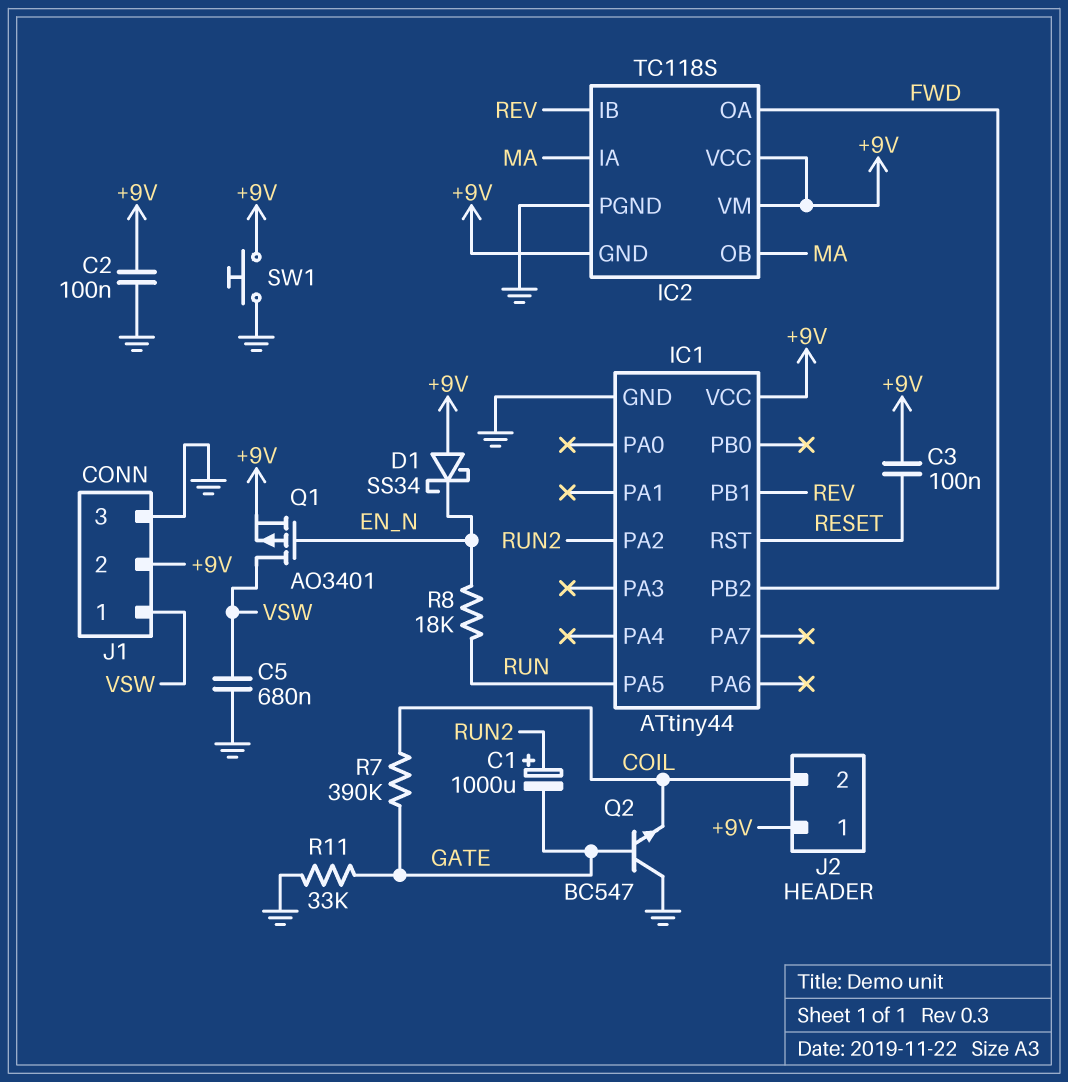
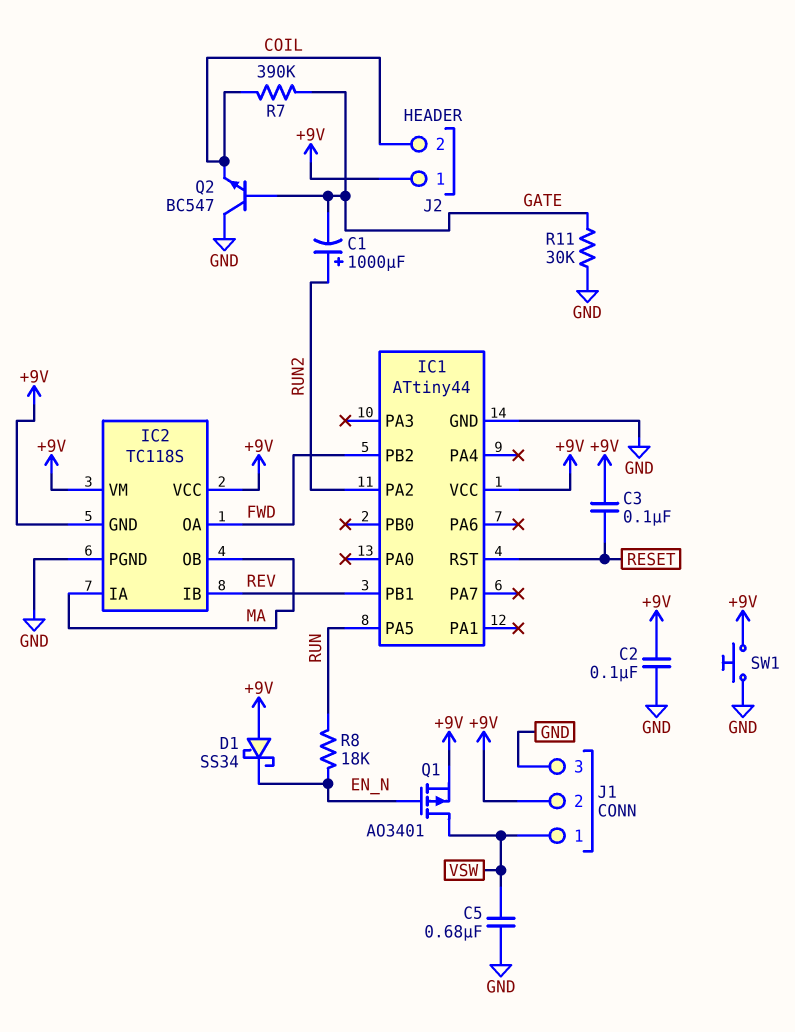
R11: 33k (GATE, GND) -> 30k (GATE, GND)

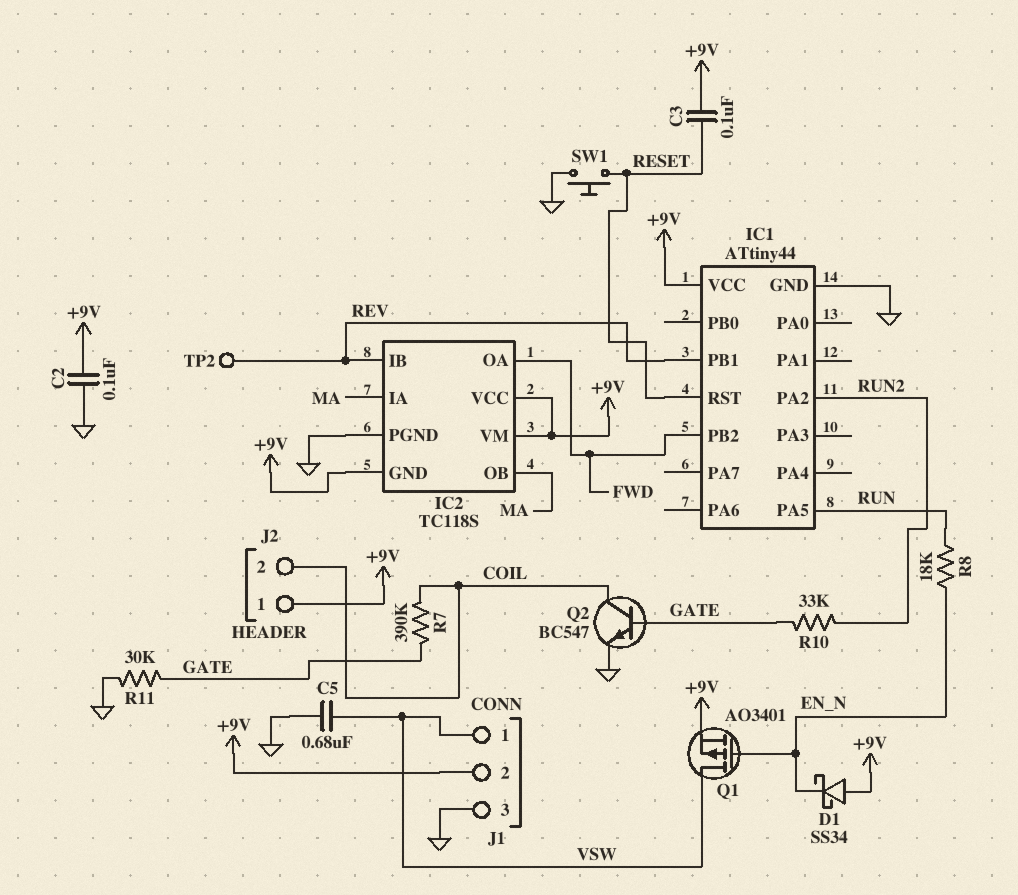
C1: 1000uF (plus RUN2, minus GATE) -> none
Q2: NPN BC547 (B GATE, C GND, E COIL) -> NPN BC547 (B GATE, C COIL, E GND)
R10: none -> 33k (GATE, RUN2)
SW1: button (+9V, GND) -> button (GND, RESET)
TP2: none -> test point (REV)

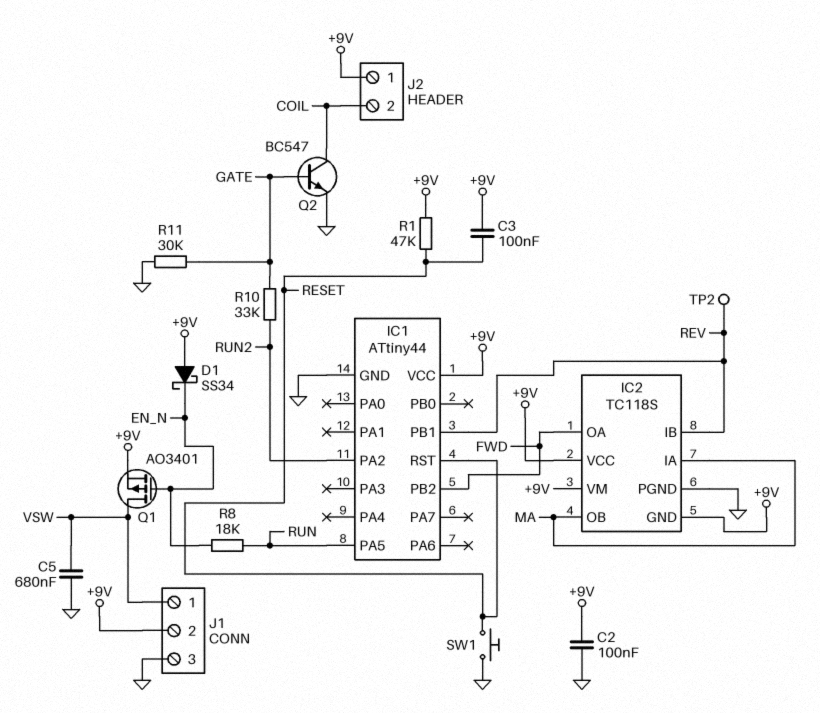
R1: none -> 47k (+9V, RESET)
R7: 390k (COIL, GATE) -> none

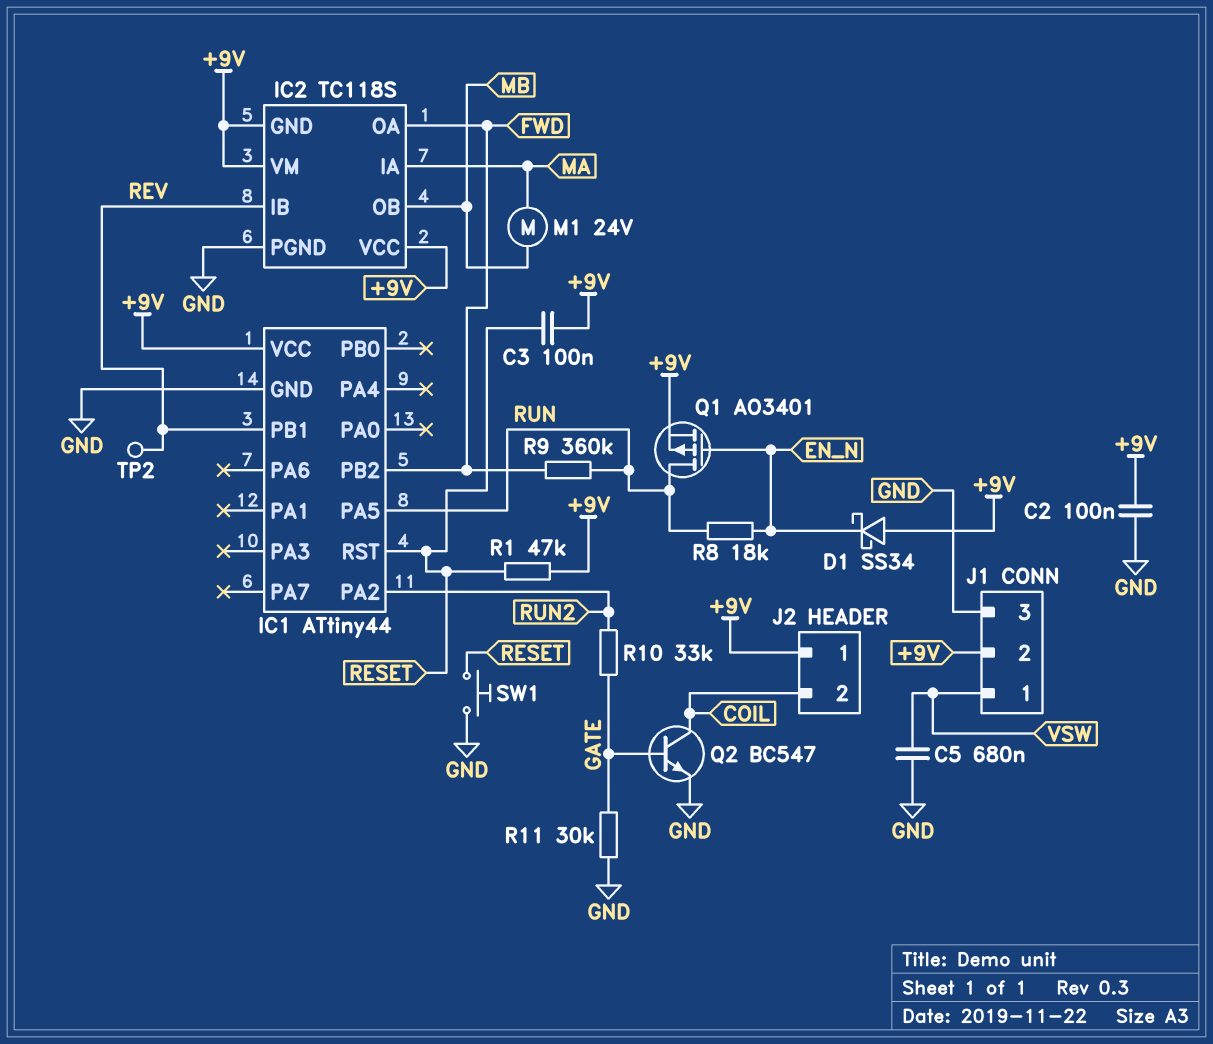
IC2 pin OB: MA -> MB
M1: none -> motor 24V (MA, MB)
Q1: PMOS AO3401 (G EN_N, D VSW, S +9V) -> PMOS AO3401 (G EN_N, D RUN, S +9V)
R9: none -> 360k (FWD, RUN)

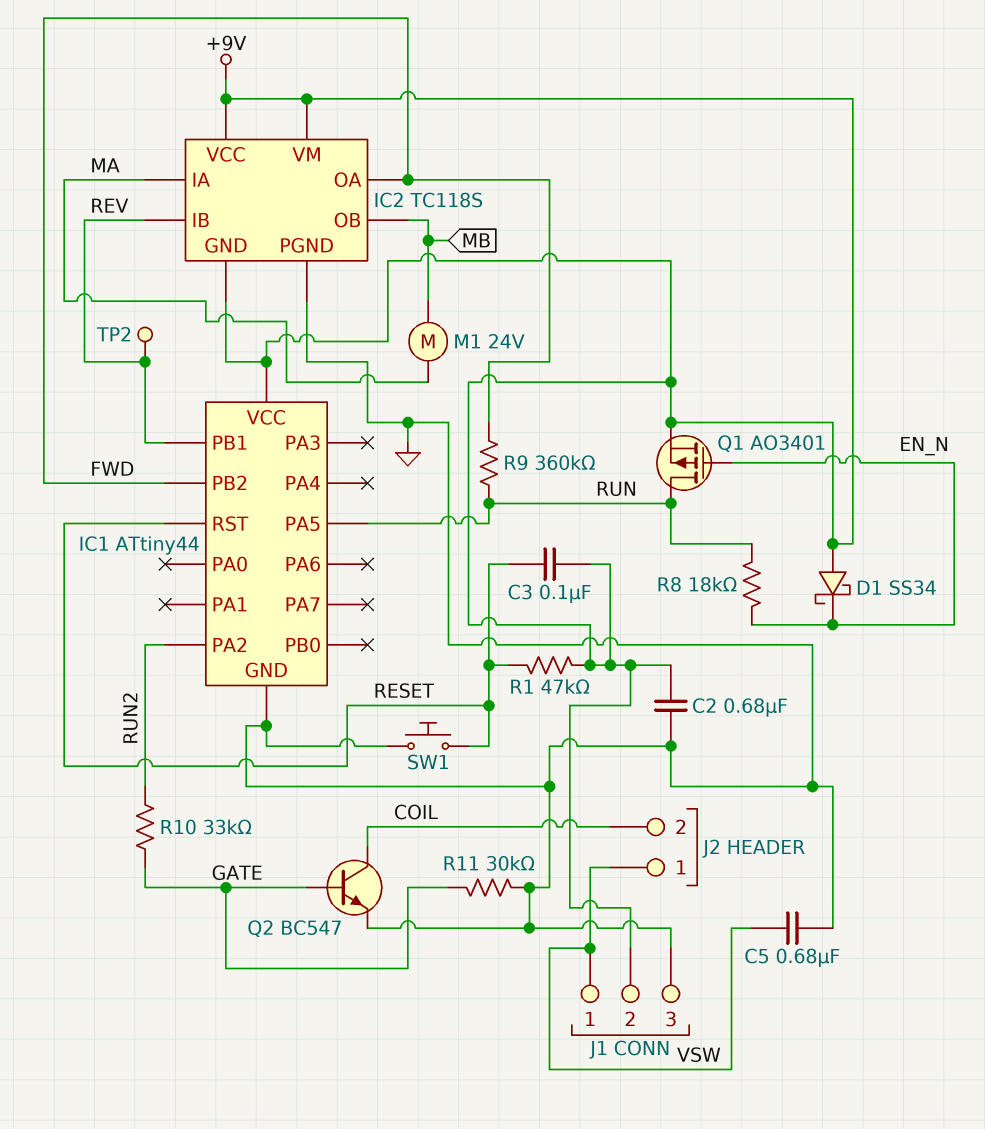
C2: 100nF (+9V, GND) -> 680nF (+9V, GND)
J2 pin 1: +9V -> VSW

